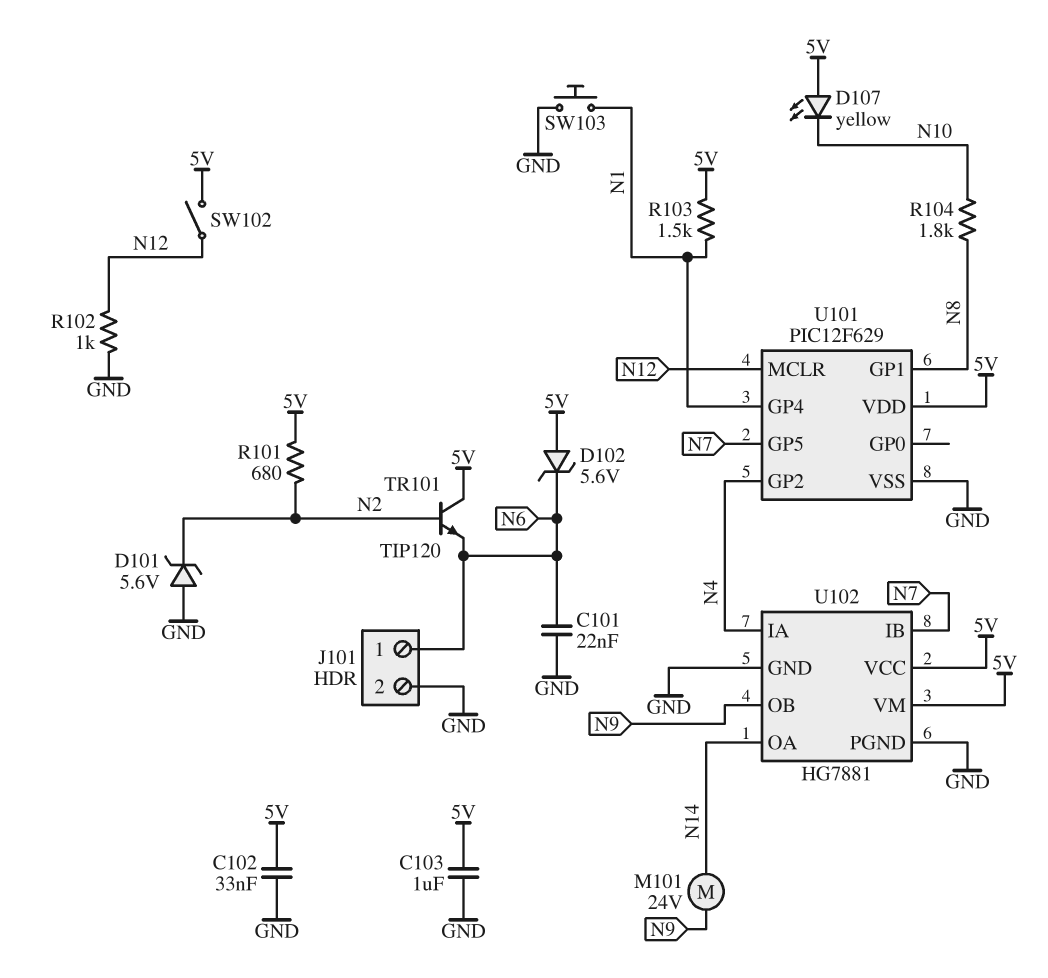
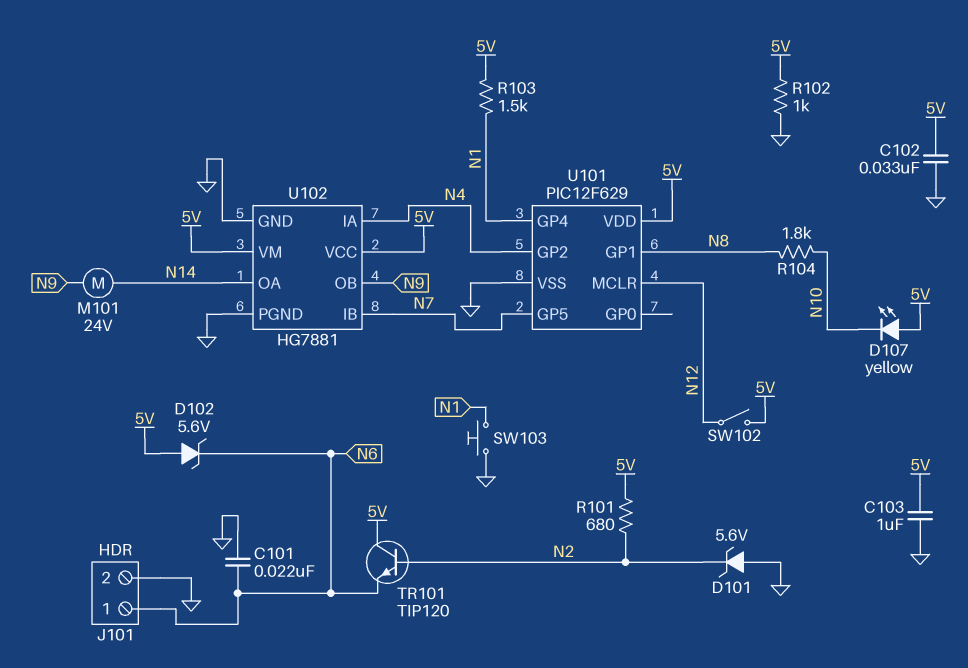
R102: 1k (GND, N12) -> 1k (5V, GND)

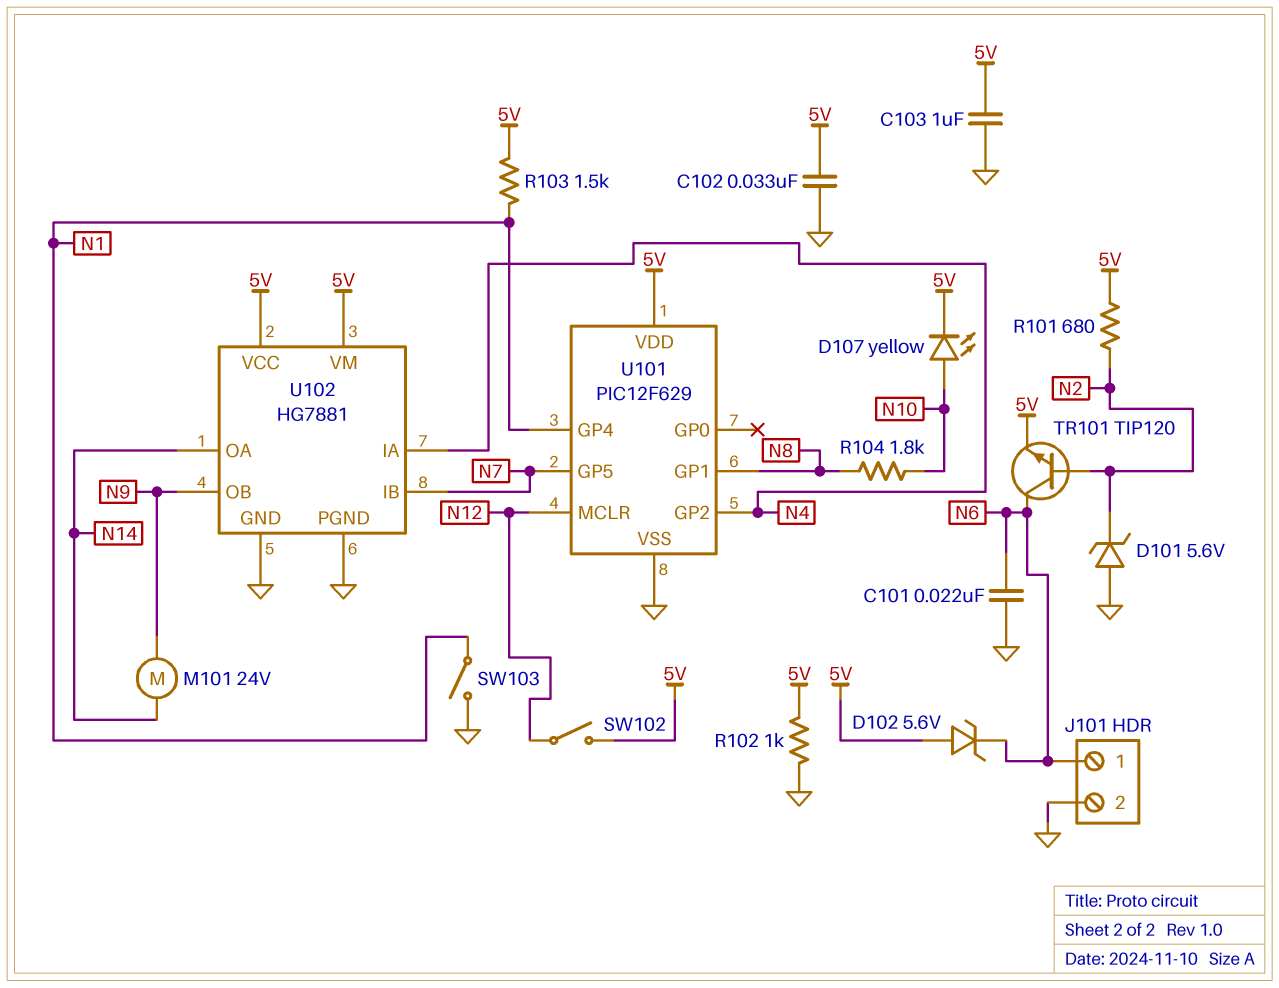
D107: LED yellow (A 5V, K N10) -> LED yellow (A N10, K 5V)
SW103: button (GND, N1) -> switch (GND, N1)
TR101: NPN TIP120 (B N2, C 5V, E N6) -> NPN TIP120 (B N2, C N6, E 5V)

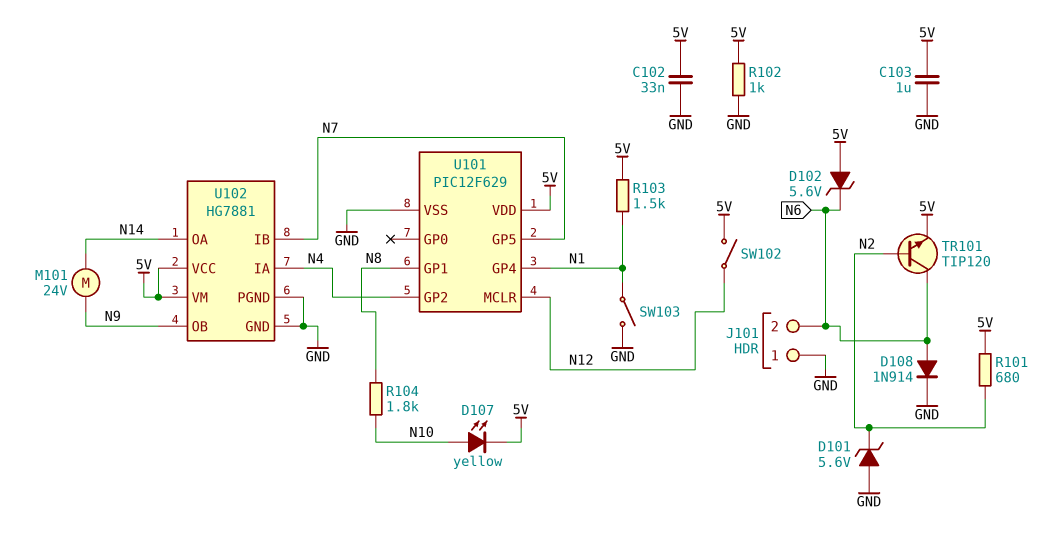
C101: 22nF (GND, N6) -> none
D108: none -> diode 1N914 (A N6, K GND)
J101 pin 1: N6 -> GND
J101 pin 2: GND -> N6

